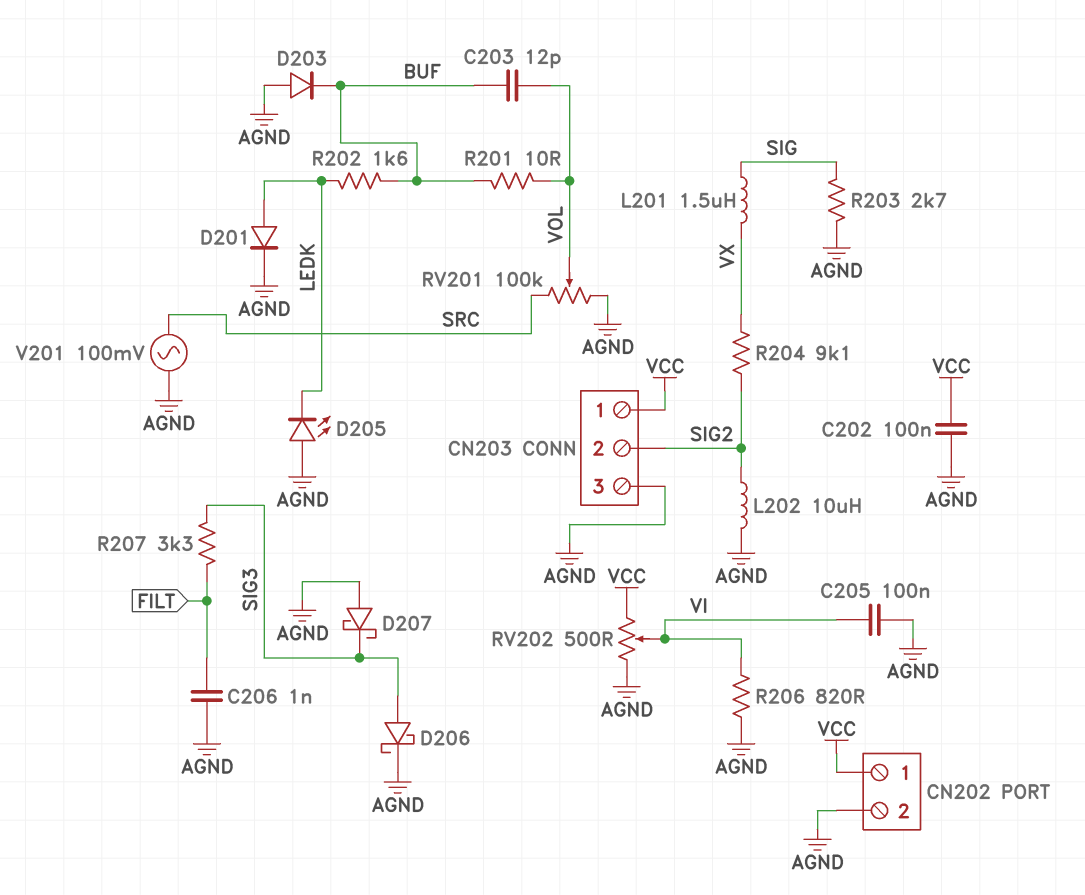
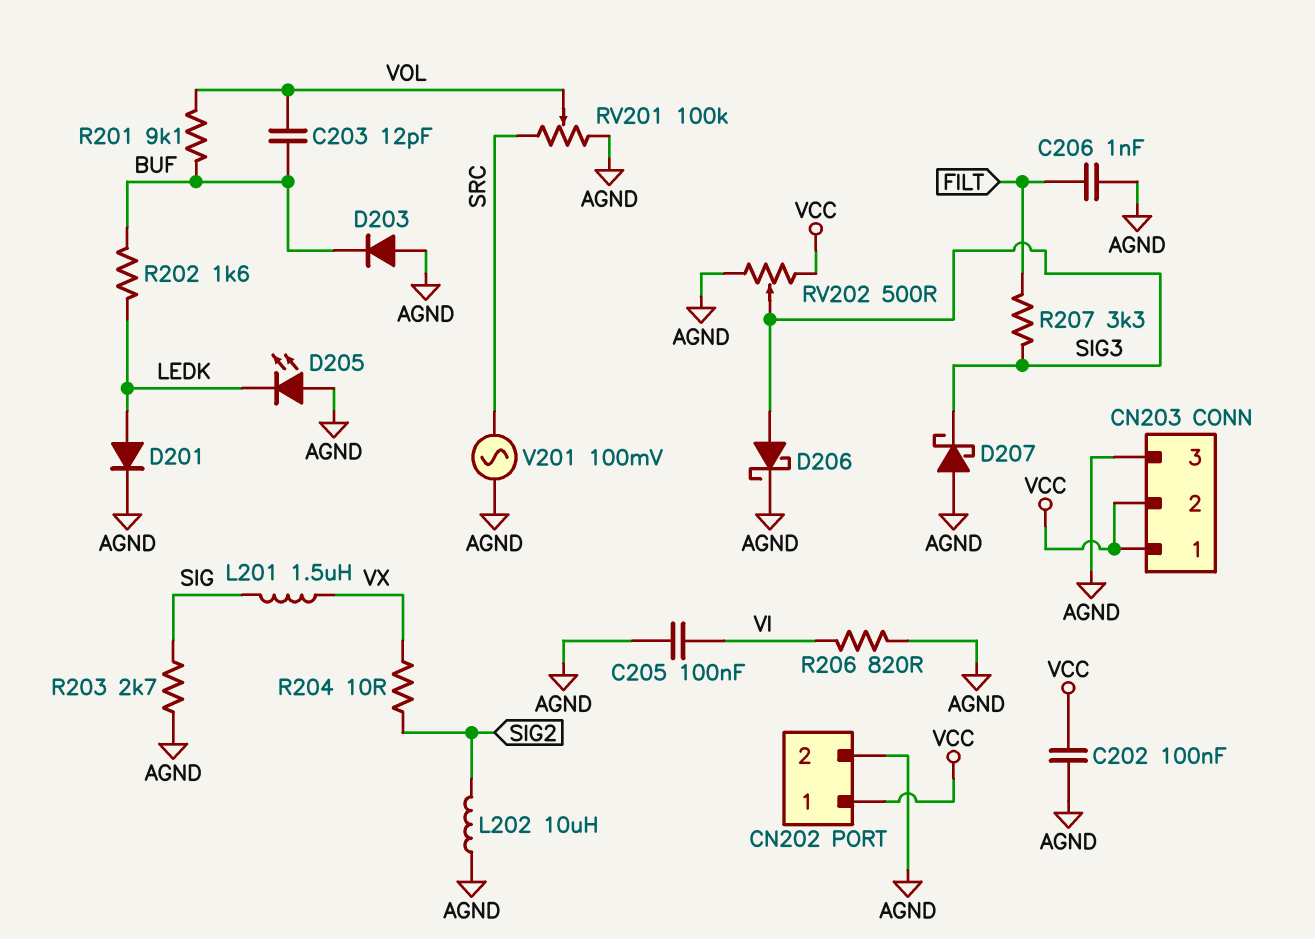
CN203 pin 2: SIG2 -> VCC
R201: 10 (BUF, VOL) -> 9.1k (BUF, VOL)
R204: 9.1k (SIG2, VX) -> 10 (SIG2, VX)
RV202: 500 (AGND, VCC, wiper VI) -> 500 (AGND, VCC, wiper SIG3)

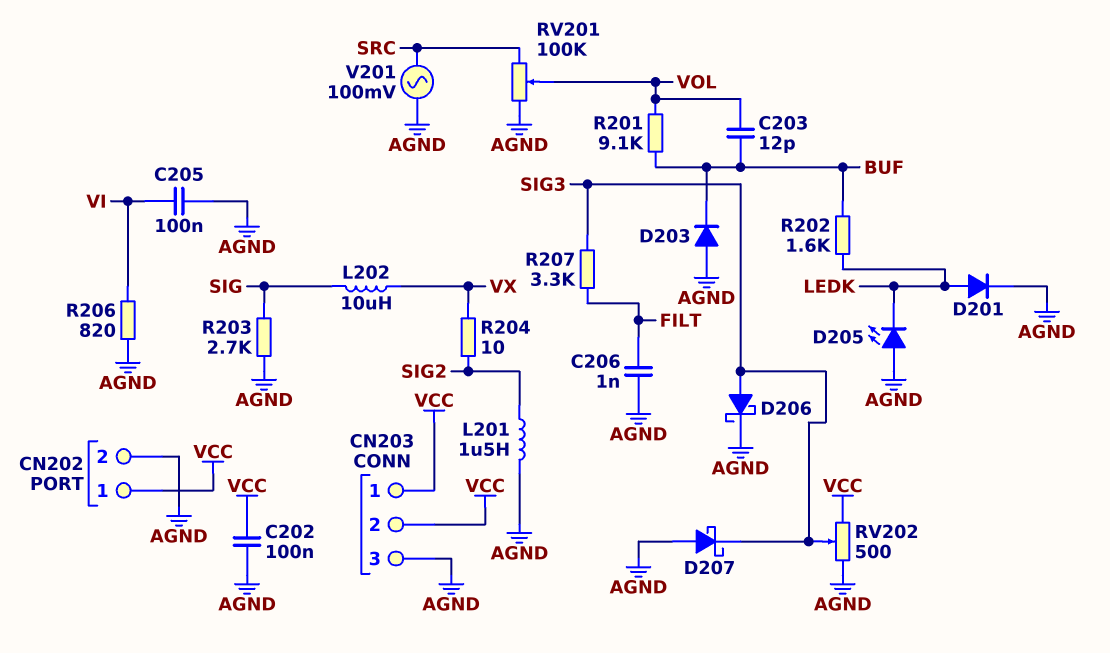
L201: 1.5uH (SIG, VX) -> 1.5uH (AGND, SIG2)
L202: 10uH (AGND, SIG2) -> 10uH (SIG, VX)

